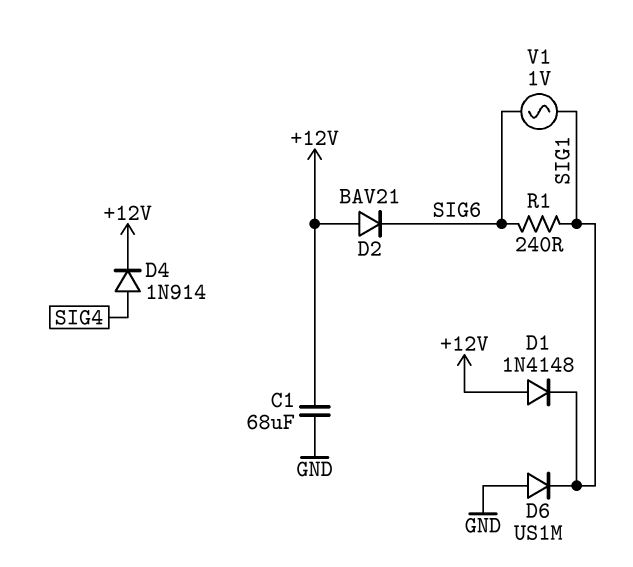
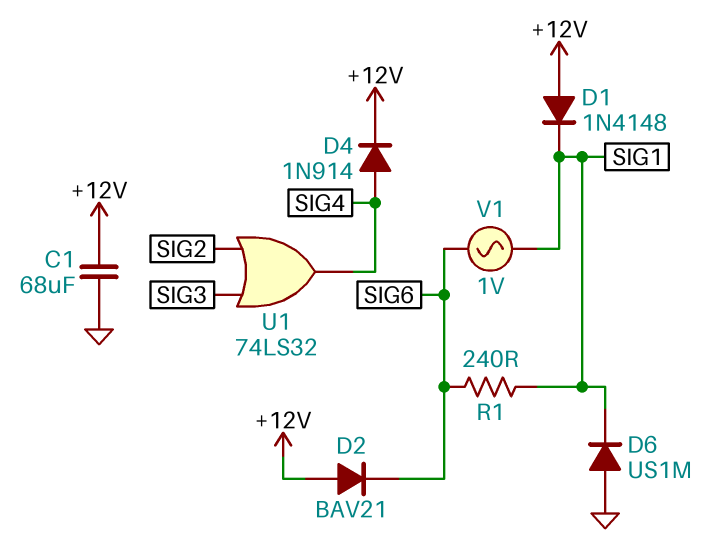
U1: none -> OR 74LS32 (in SIG2, in SIG3, out SIG4)

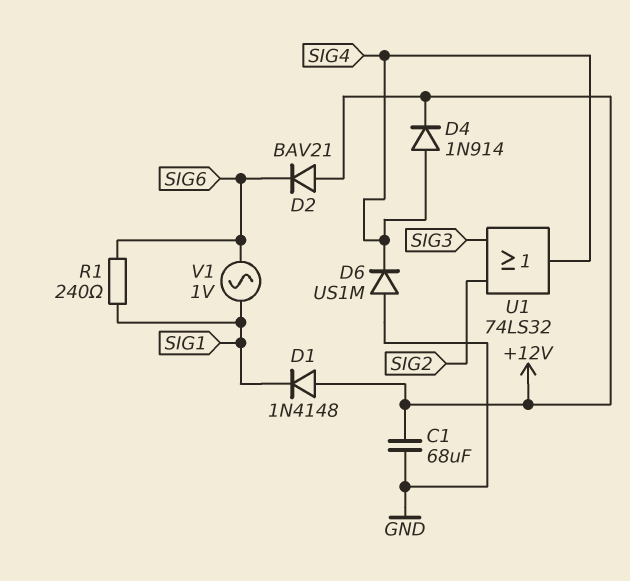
D6: diode US1M (A GND, K SIG1) -> diode US1M (A GND, K SIG4)

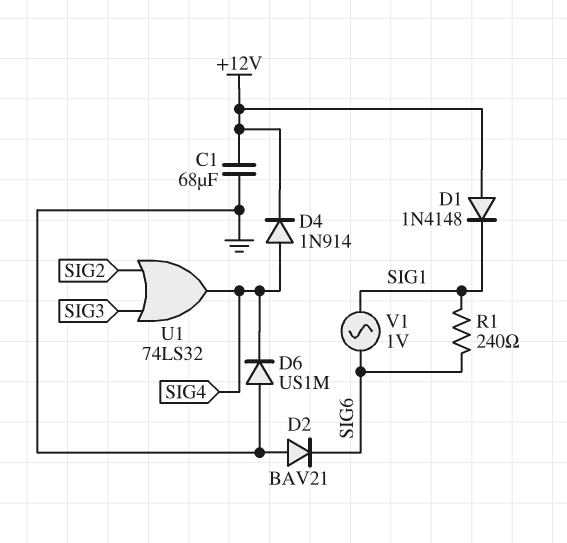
D2: diode BAV21 (A +12V, K SIG6) -> diode BAV21 (A GND, K SIG6)

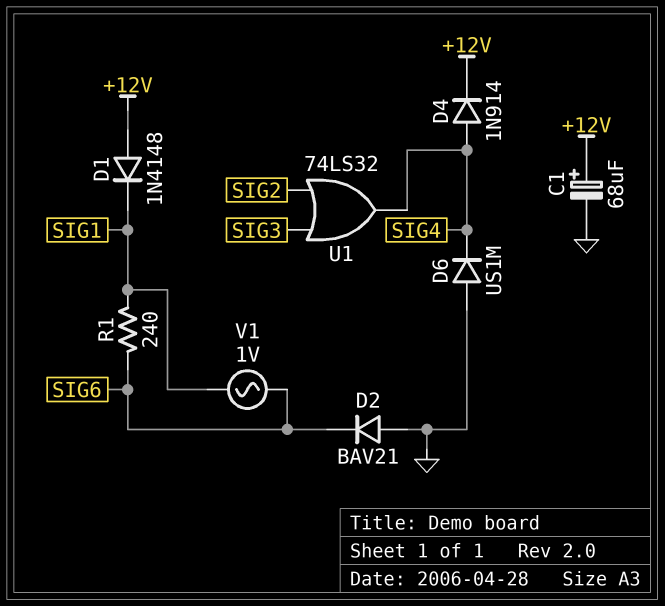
C1: 68uF (+12V, GND) -> 68uF (plus +12V, minus GND)

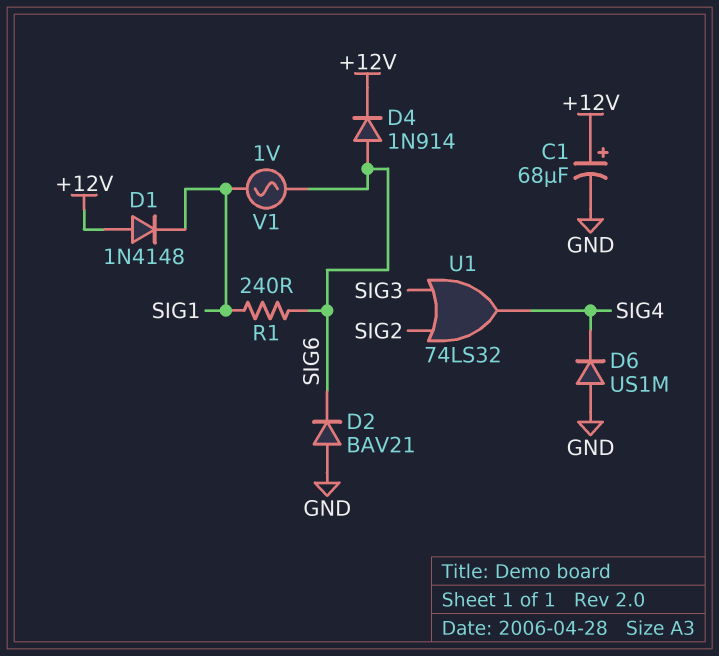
D4: diode 1N914 (A SIG4, K +12V) -> diode 1N914 (A SIG6, K +12V)

